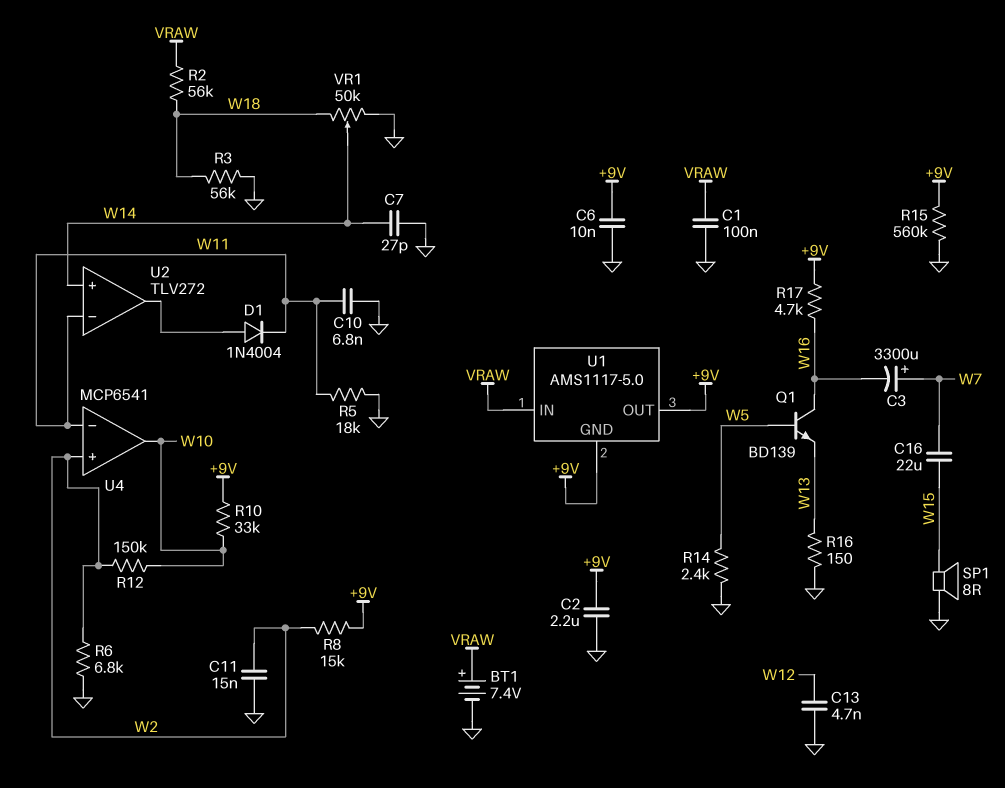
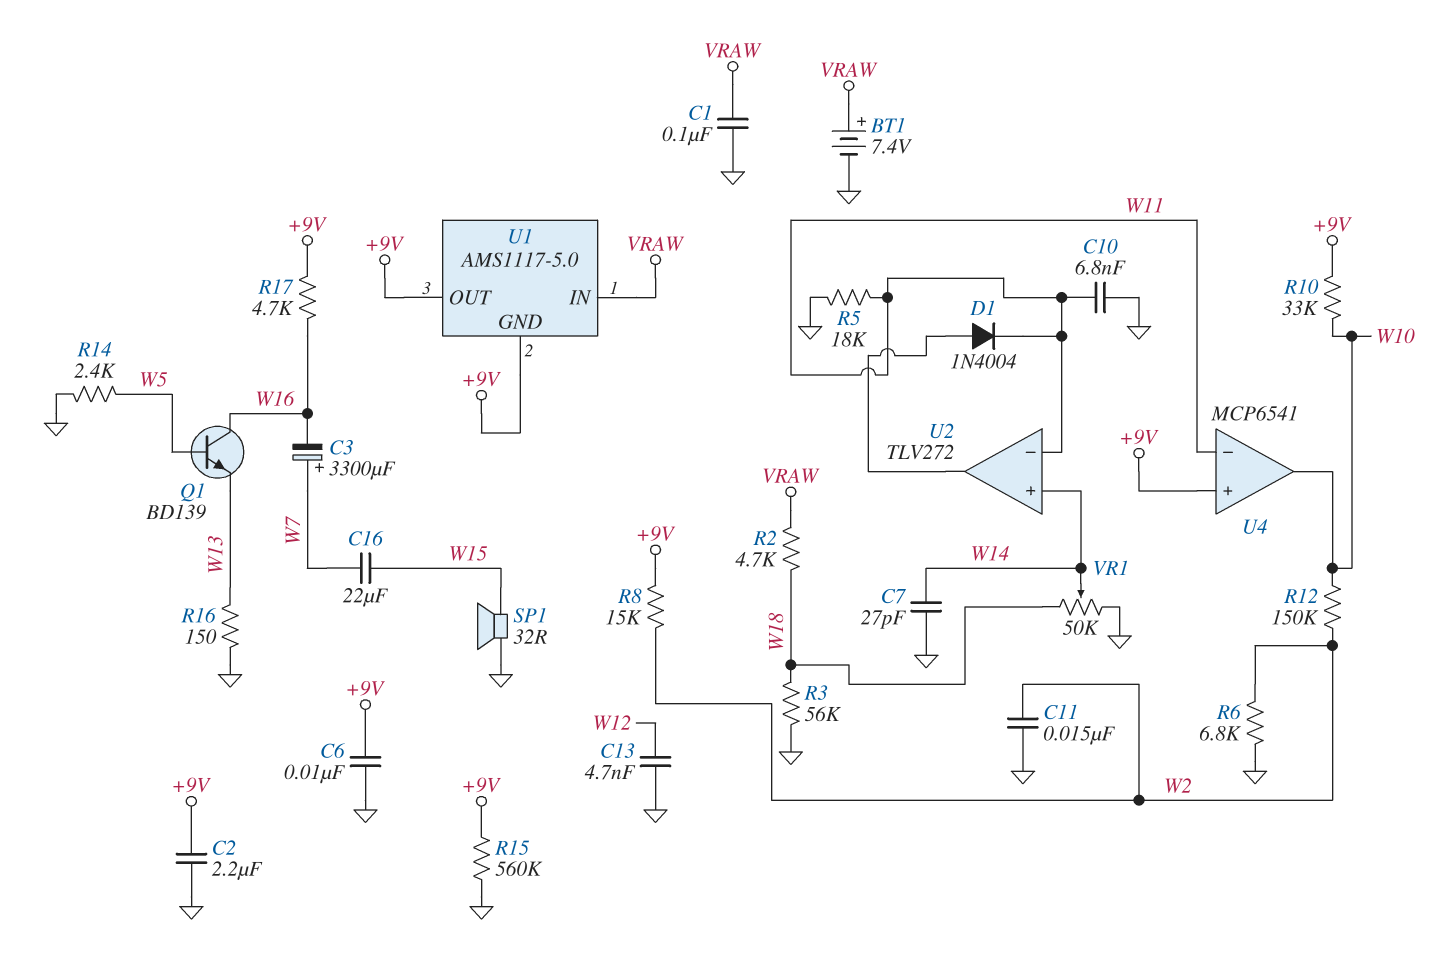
R2: 56k (VRAW, W18) -> 4.7k (VRAW, W18)
SP1: speaker 8R (GND, W15) -> speaker 32R (GND, W15)
U4 pin in+: W2 -> +9V

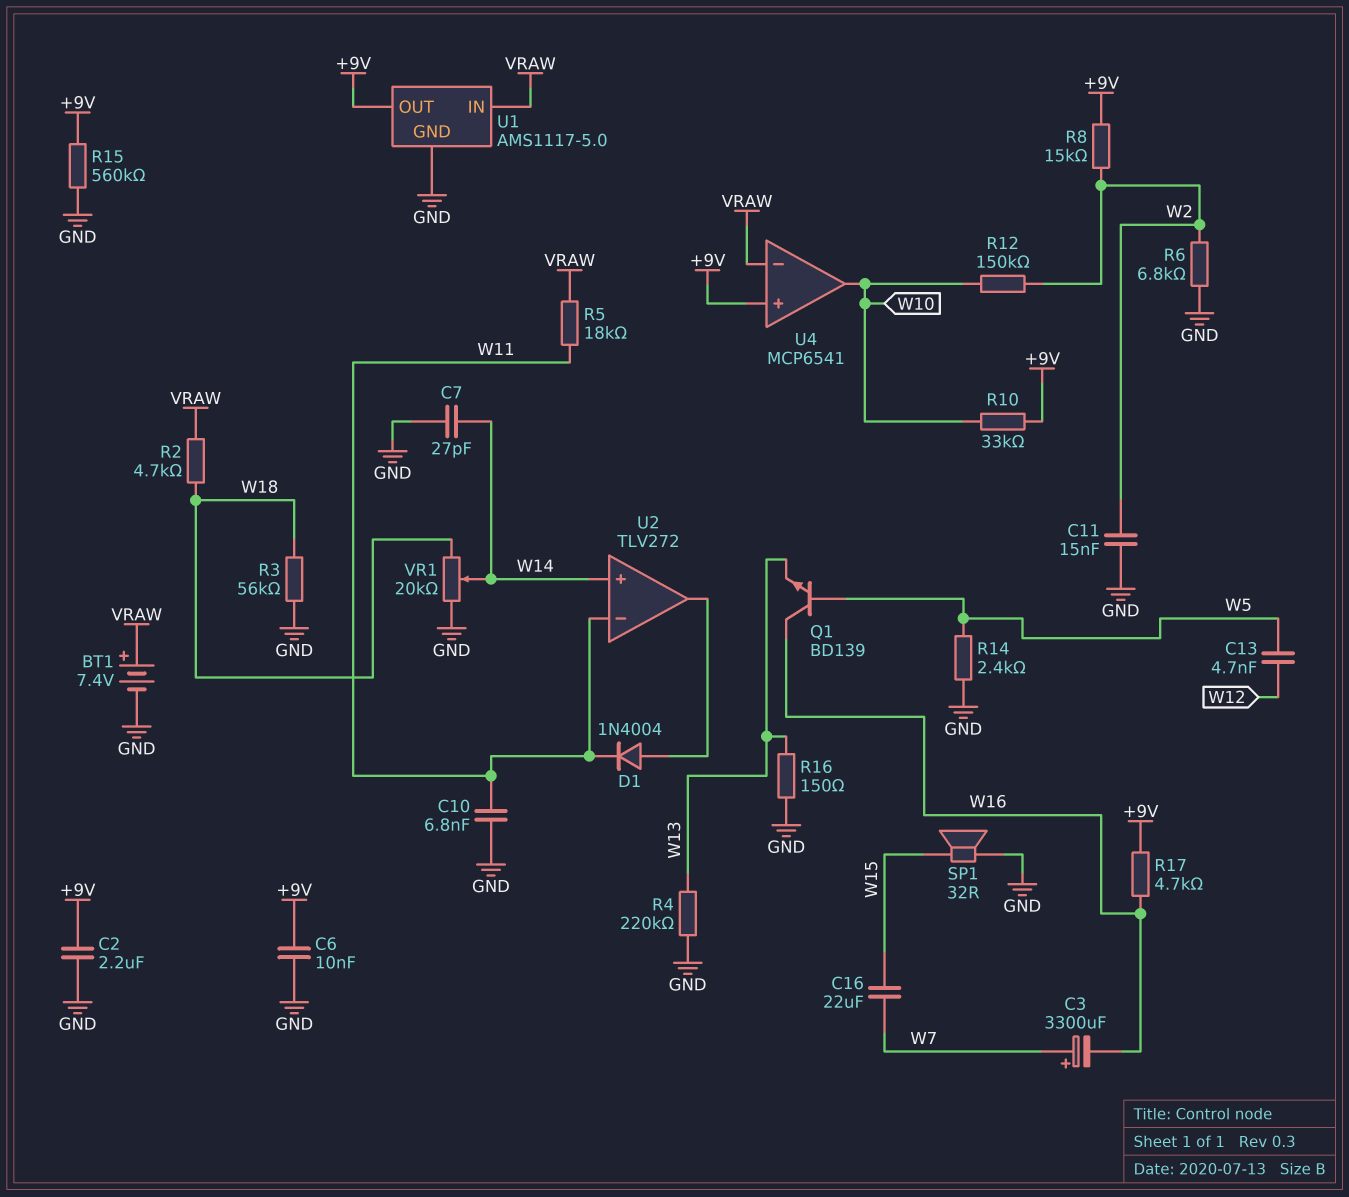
C1: 100nF (GND, VRAW) -> none
C13: 4.7nF (GND, W12) -> 4.7nF (W5, W12)
R4: none -> 220k (GND, W13)
R5: 18k (GND, W11) -> 18k (VRAW, W11)
U1 pin GND: +9V -> GND
U4 pin in-: W11 -> VRAW
VR1: 50k (GND, W18, wiper W14) -> 20k (GND, W18, wiper W14)

